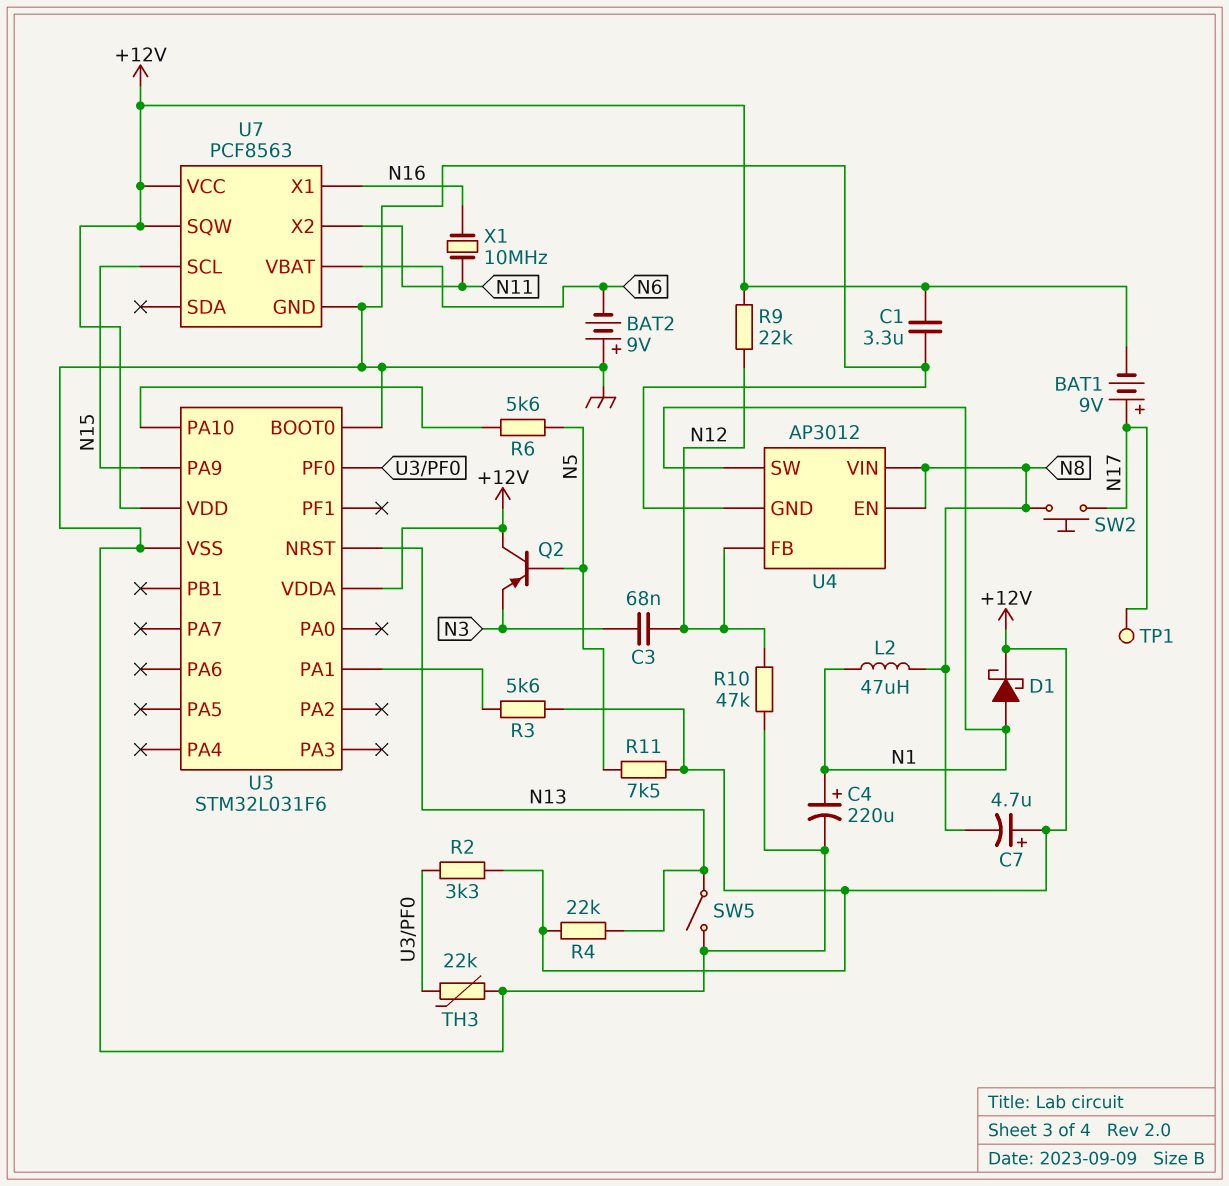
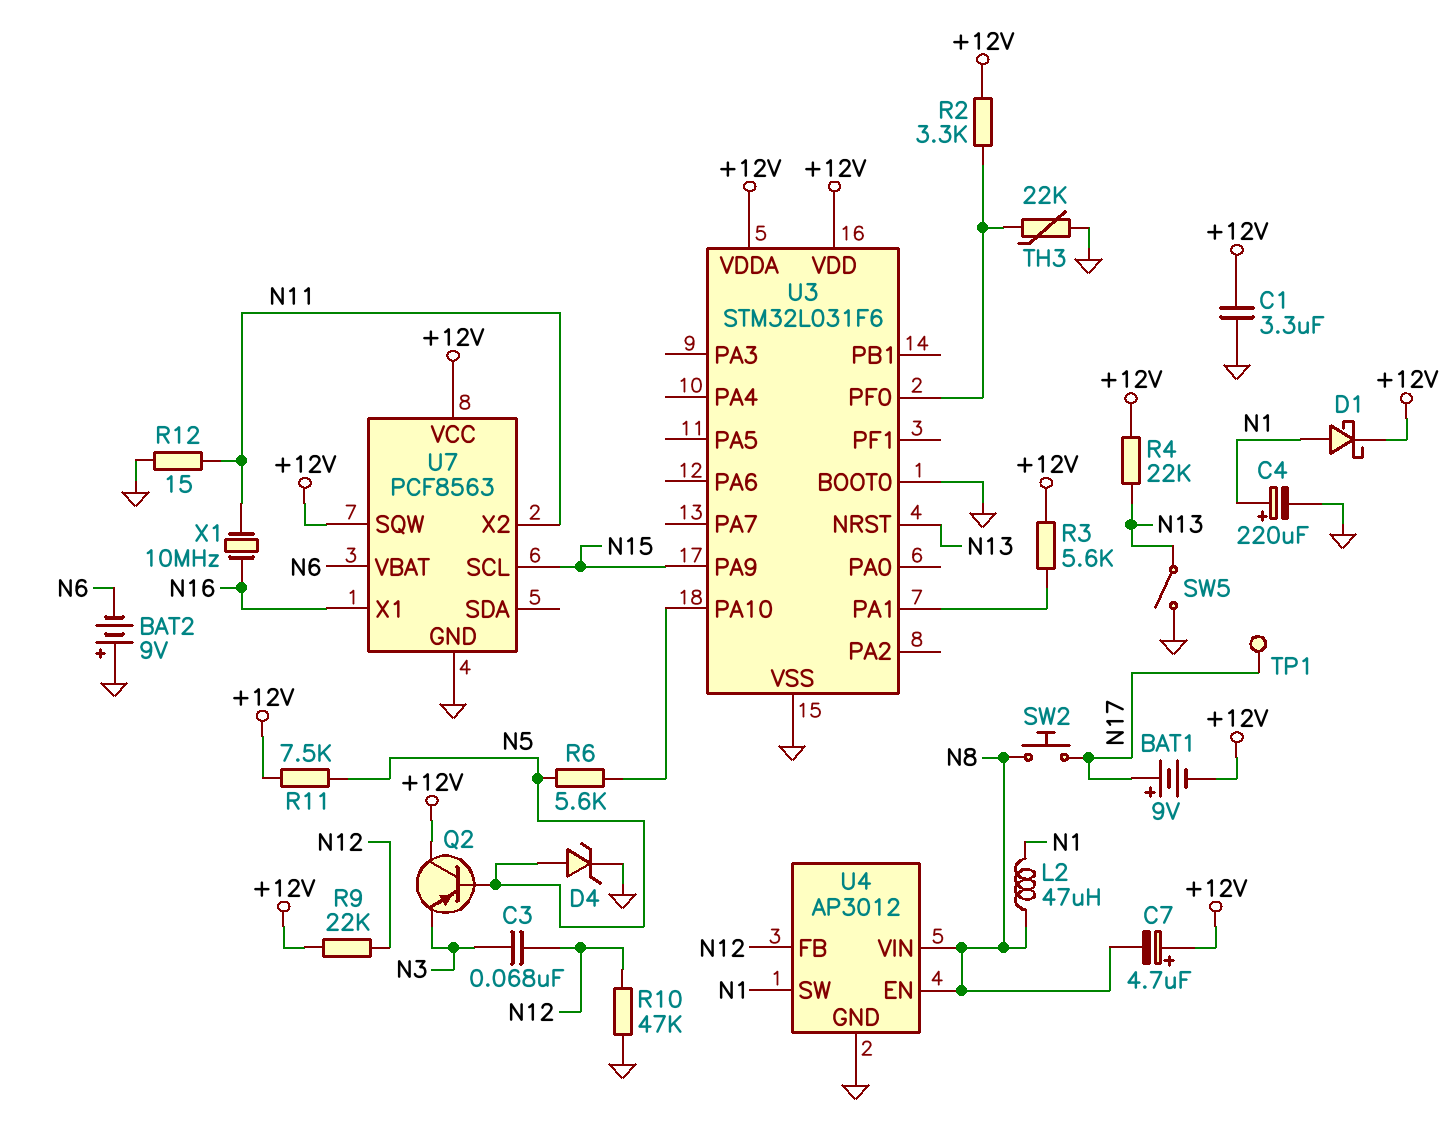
D4: none -> zener (A N5, K GND)
R12: none -> 15 (GND, N11)

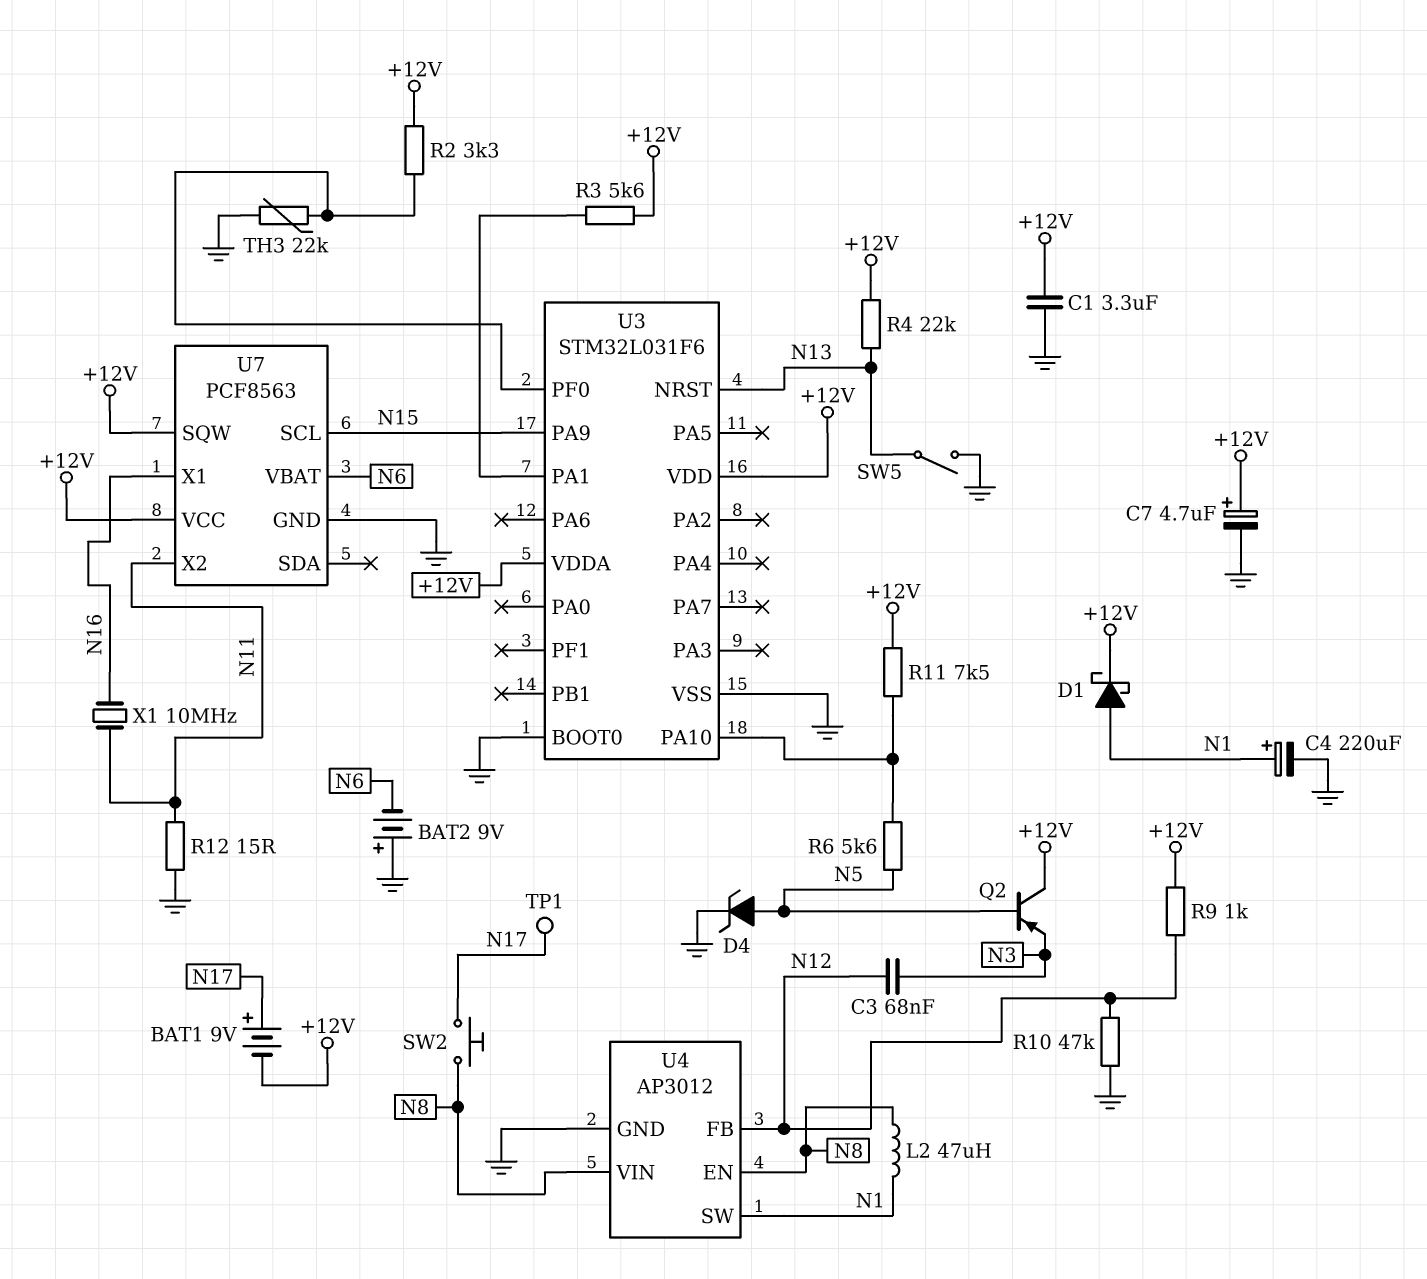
C7: 4.7uF (plus +12V, minus N8) -> 4.7uF (plus +12V, minus GND)
R9: 22k (+12V, N12) -> 1k (+12V, N12)
R11: 7.5k (+12V, N5) -> 7.5k (+12V, U3/PA10)

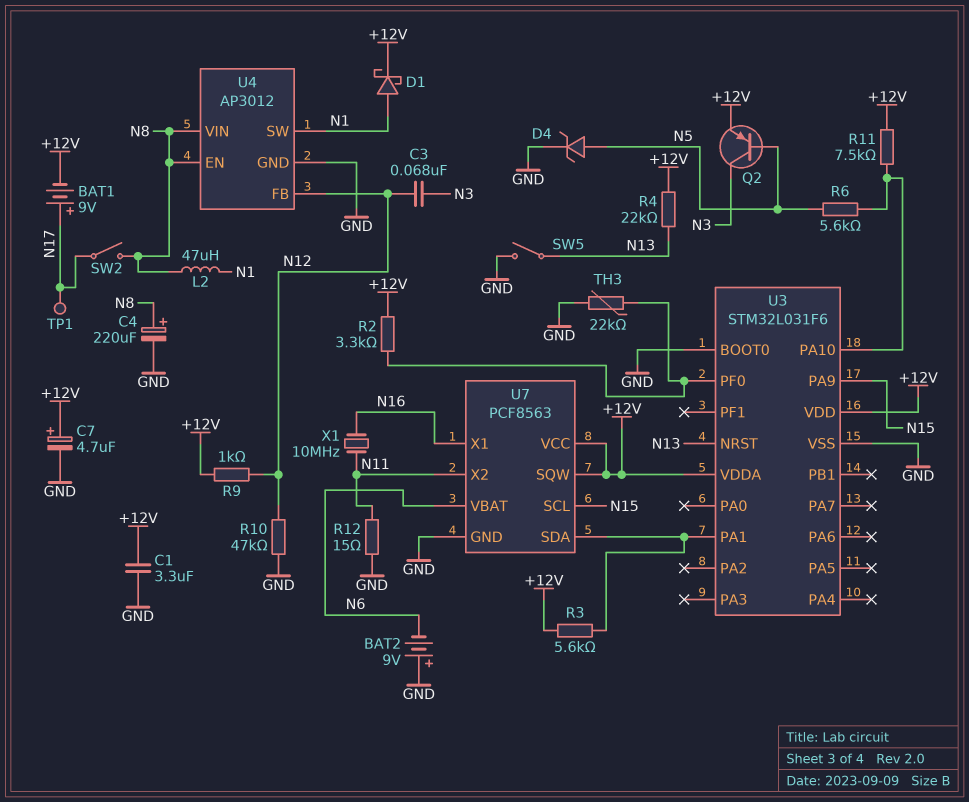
C4: 220uF (plus N1, minus GND) -> 220uF (plus N8, minus GND)
Q2: PNP (B N5, C +12V, E N3) -> PNP (B N5, C N3, E +12V)
SW2: button (N8, N17) -> switch (N8, N17)
U7 pin SDA: none -> U3/PA1

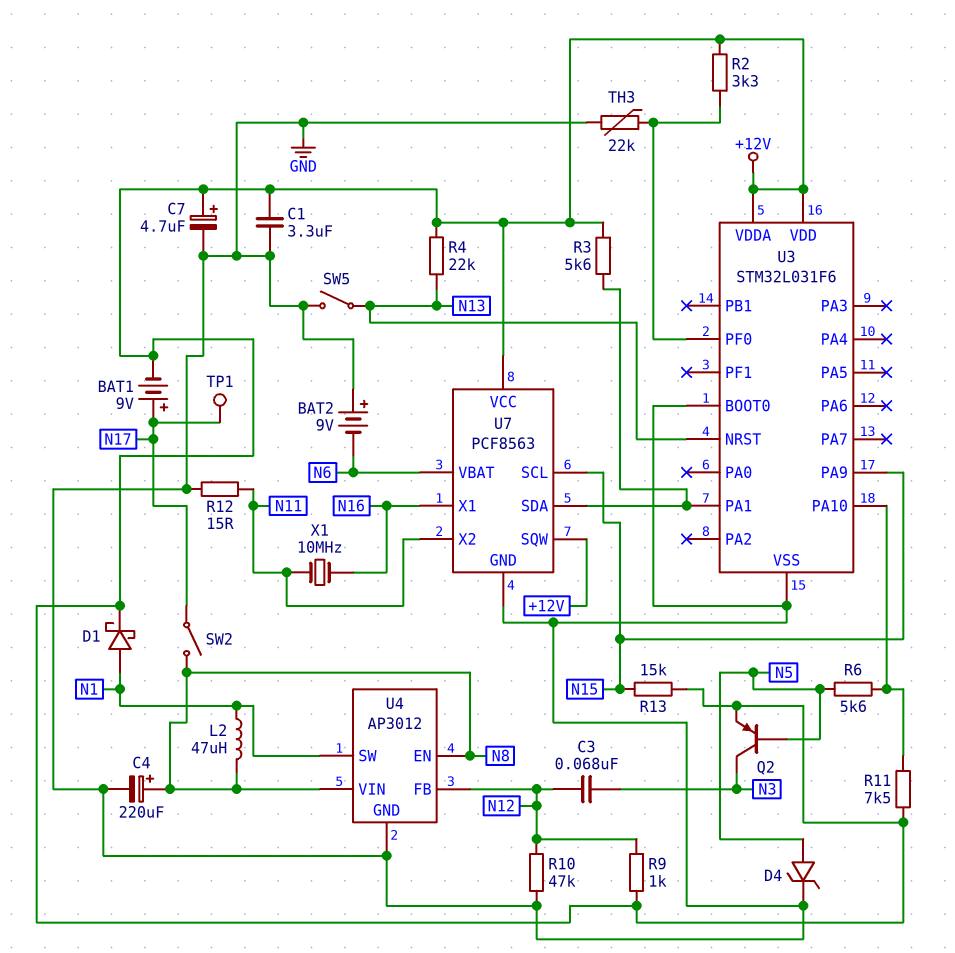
R13: none -> 15k (+12V, N15)

